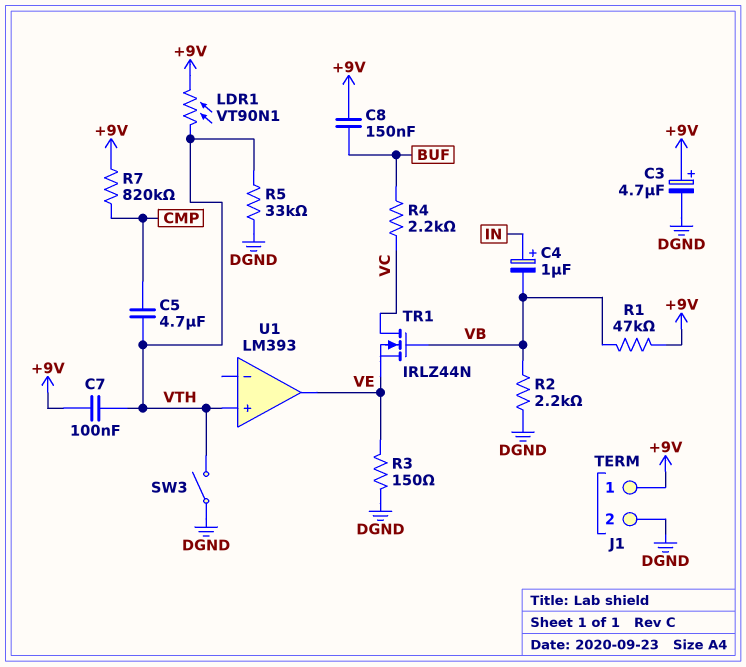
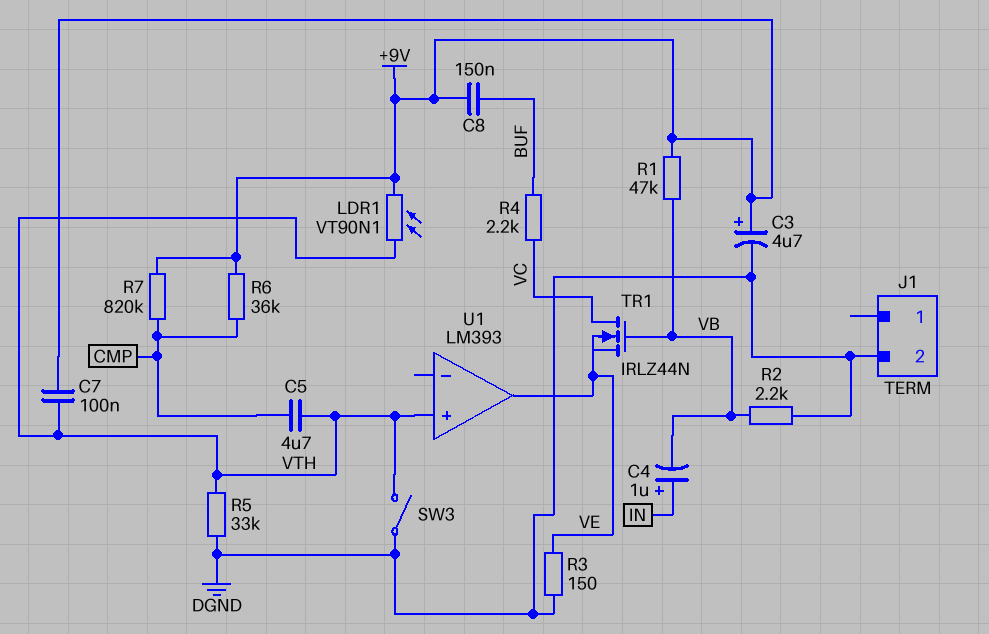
J1 pin 1: +9V -> none
R6: none -> 36k (+9V, CMP)

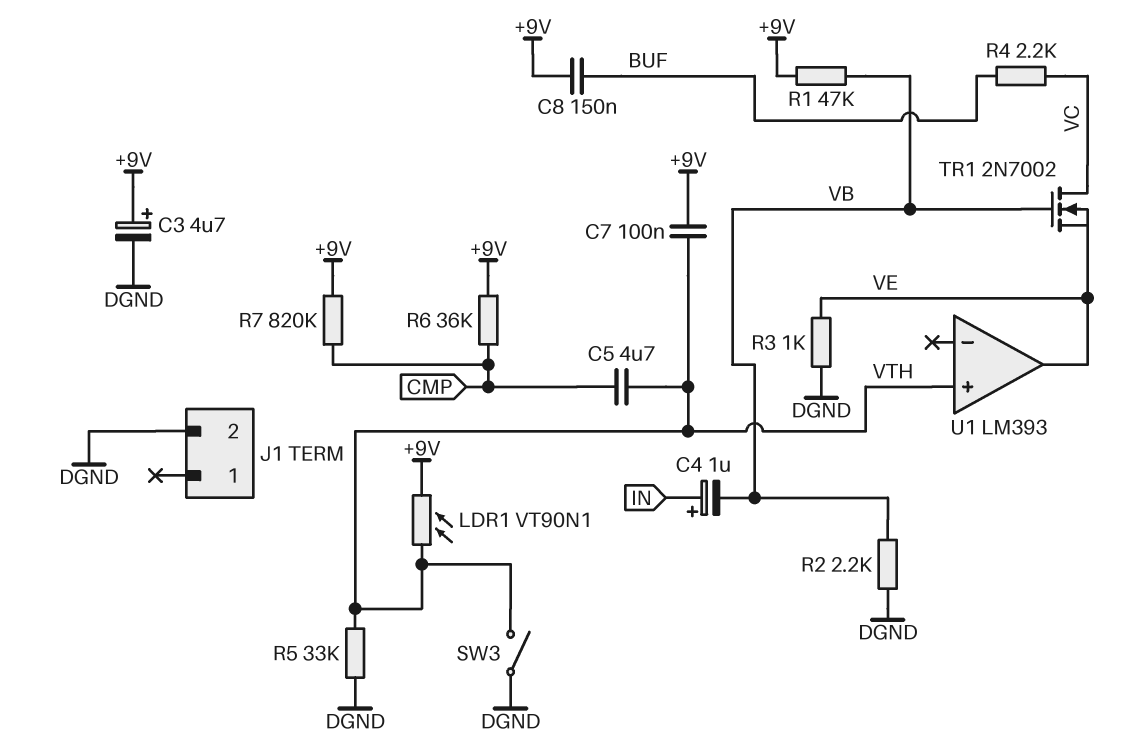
R3: 150 (DGND, VE) -> 1k (DGND, VE)
TR1: NMOS IRLZ44N (G VB, D VC, S VE) -> NMOS 2N7002 (G VB, D VC, S VE)

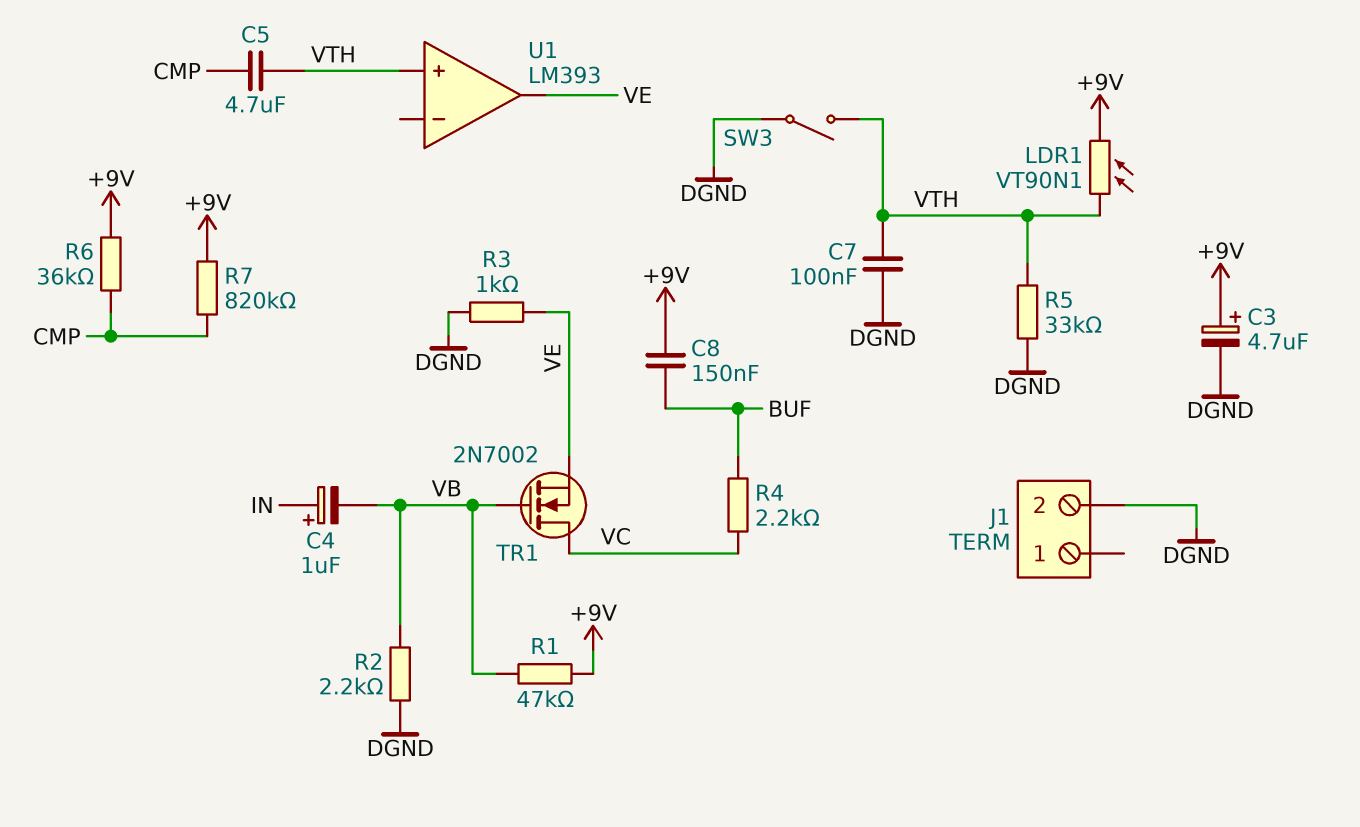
C7: 100nF (+9V, VTH) -> 100nF (DGND, VTH)

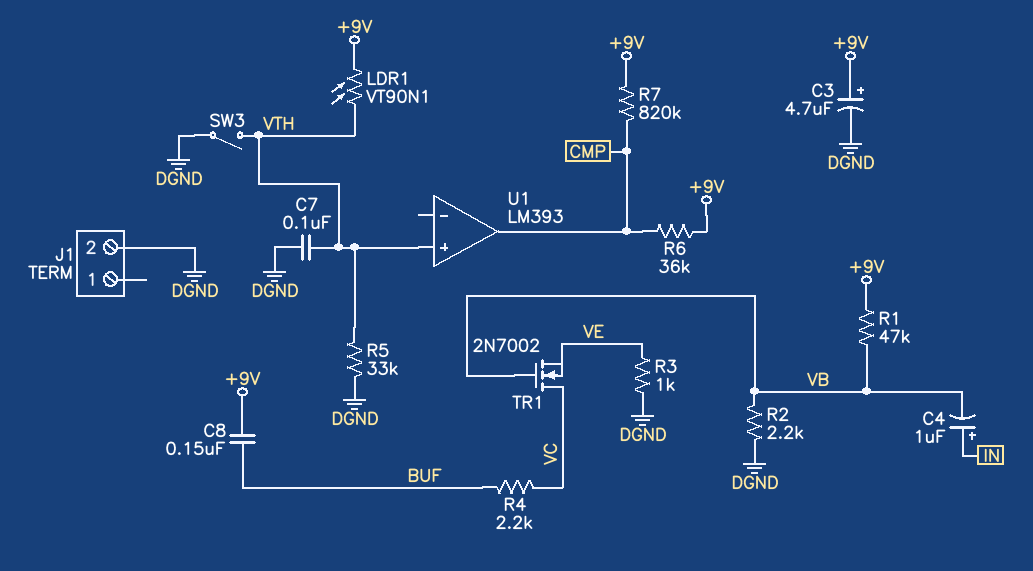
C5: 4.7uF (CMP, VTH) -> none
U1 pin out: VE -> CMP

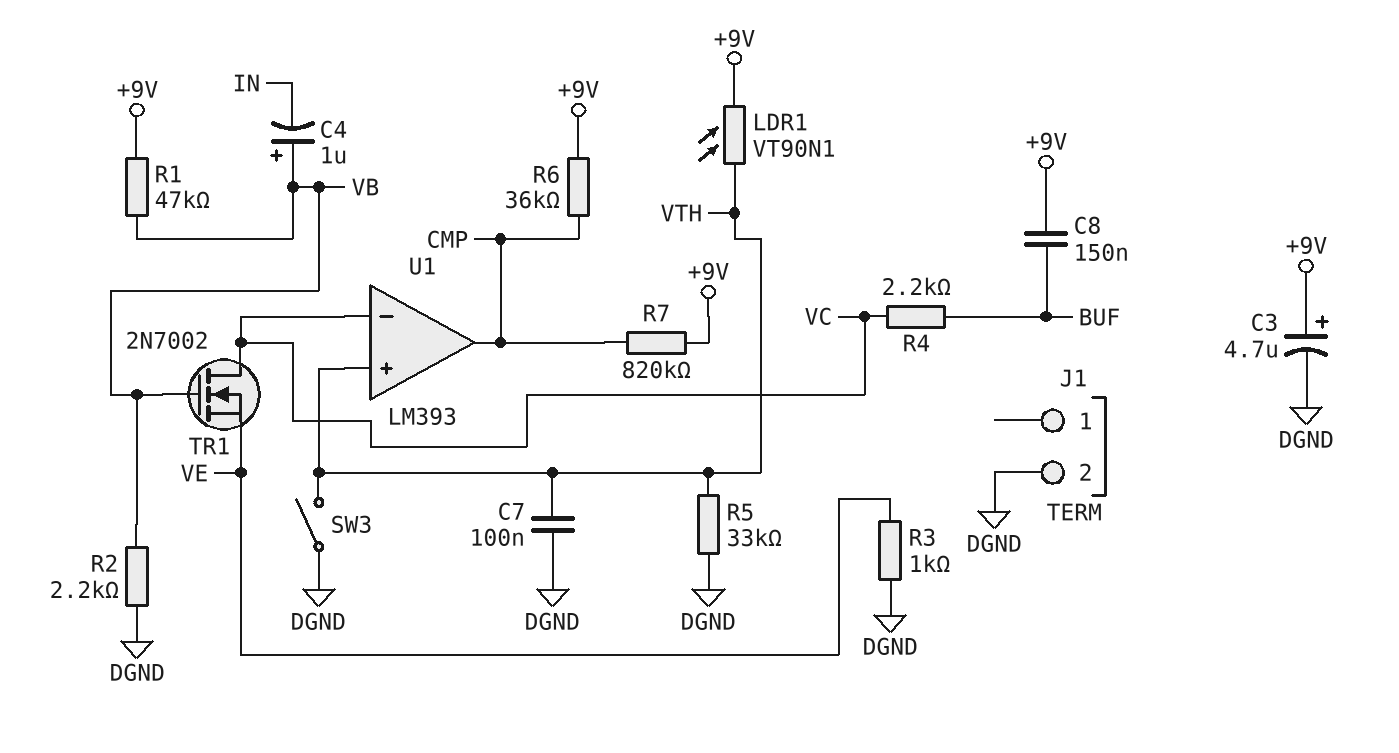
C4: 1uF (plus IN, minus VB) -> 1uF (plus VB, minus IN)
U1 pin in-: none -> VC

